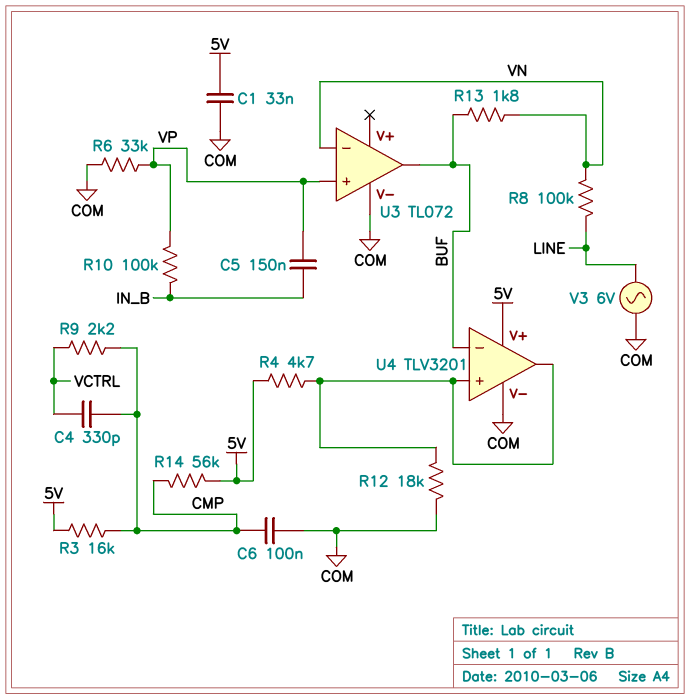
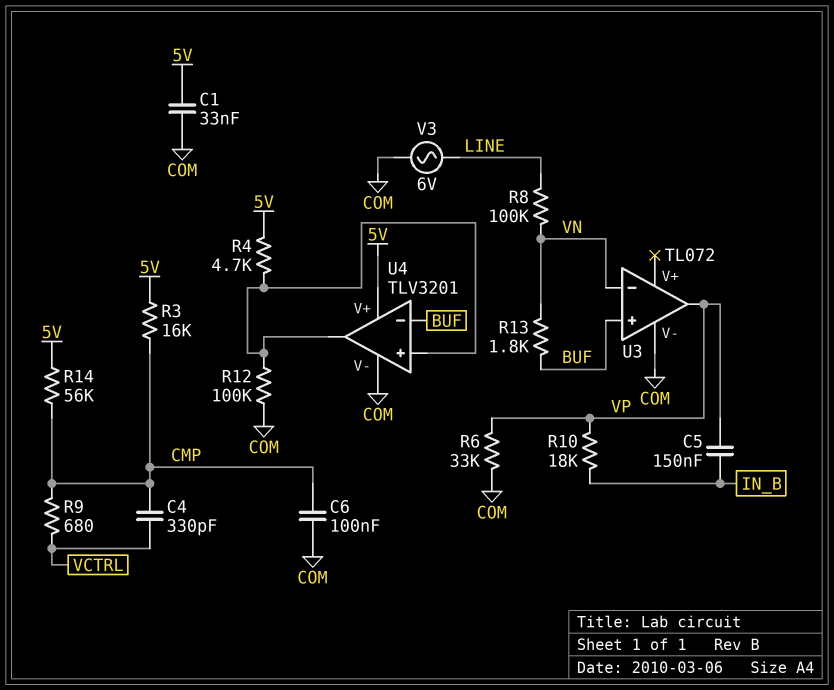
R9: 2.2k (CMP, VCTRL) -> 680 (CMP, VCTRL)
R10: 100k (IN_B, VP) -> 18k (IN_B, VP)
R12: 18k (COM, U4/in+) -> 100k (COM, U4/in+)
U3 pin in+: VP -> BUF
U3 pin out: BUF -> VP

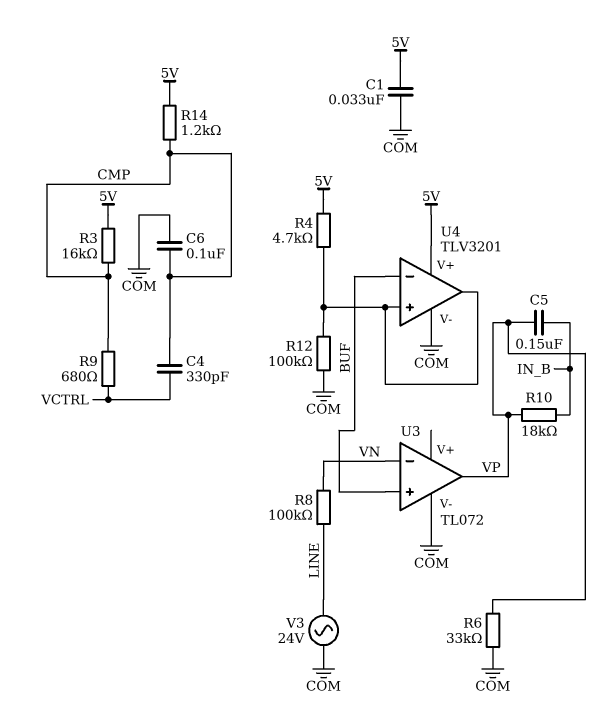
R13: 1.8k (BUF, VN) -> none
R14: 56k (5V, CMP) -> 1.2k (5V, CMP)
V3: AC 6V (COM, LINE) -> AC 24V (COM, LINE)

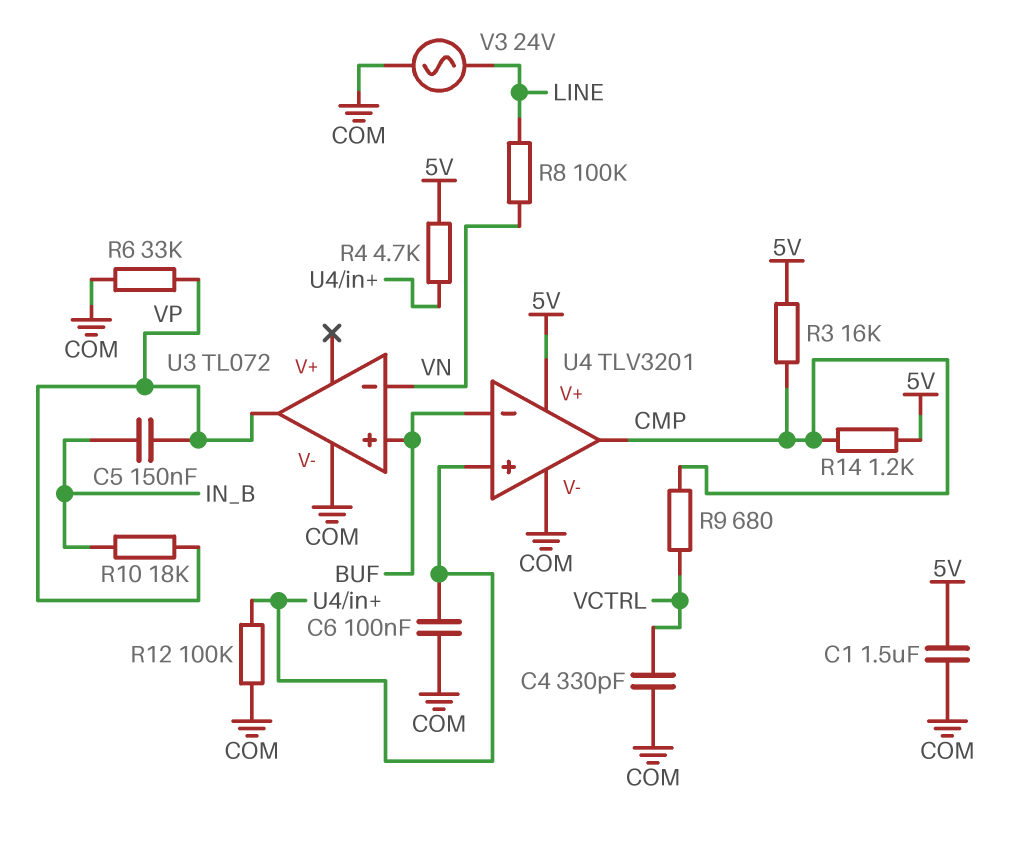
C1: 33nF (5V, COM) -> 1.5uF (5V, COM)
C4: 330pF (CMP, VCTRL) -> 330pF (COM, VCTRL)
C6: 100nF (CMP, COM) -> 100nF (COM, U4/in+)
U4 pin out: U4/in+ -> CMP

